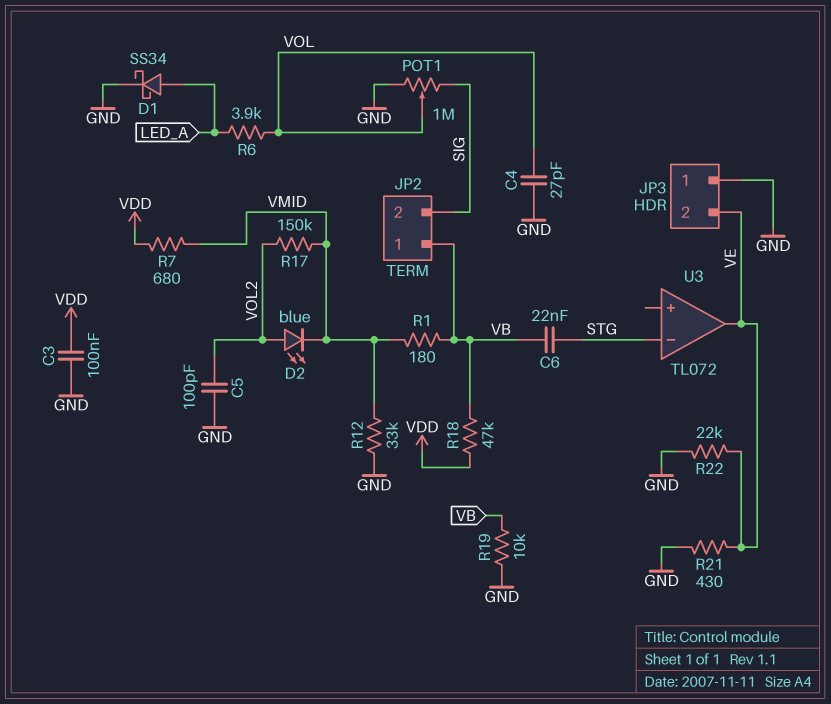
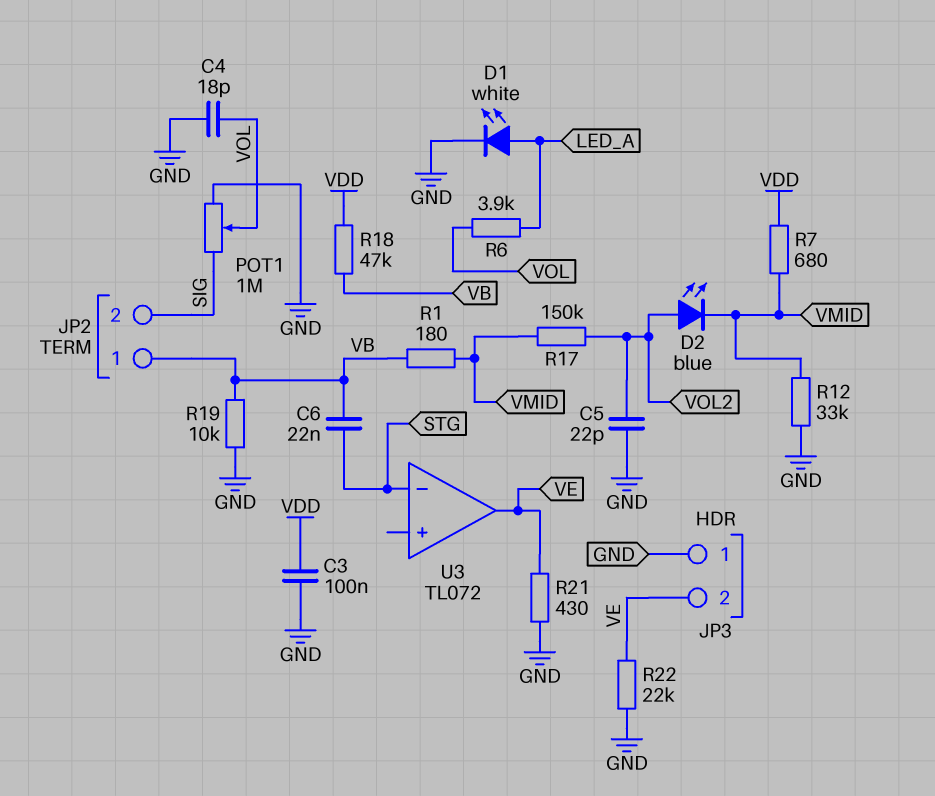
C4: 27pF (GND, VOL) -> 18pF (GND, VOL)
C5: 100pF (GND, VOL2) -> 22pF (GND, VOL2)
D1: schottky SS34 (A LED_A, K GND) -> LED white (A LED_A, K GND)

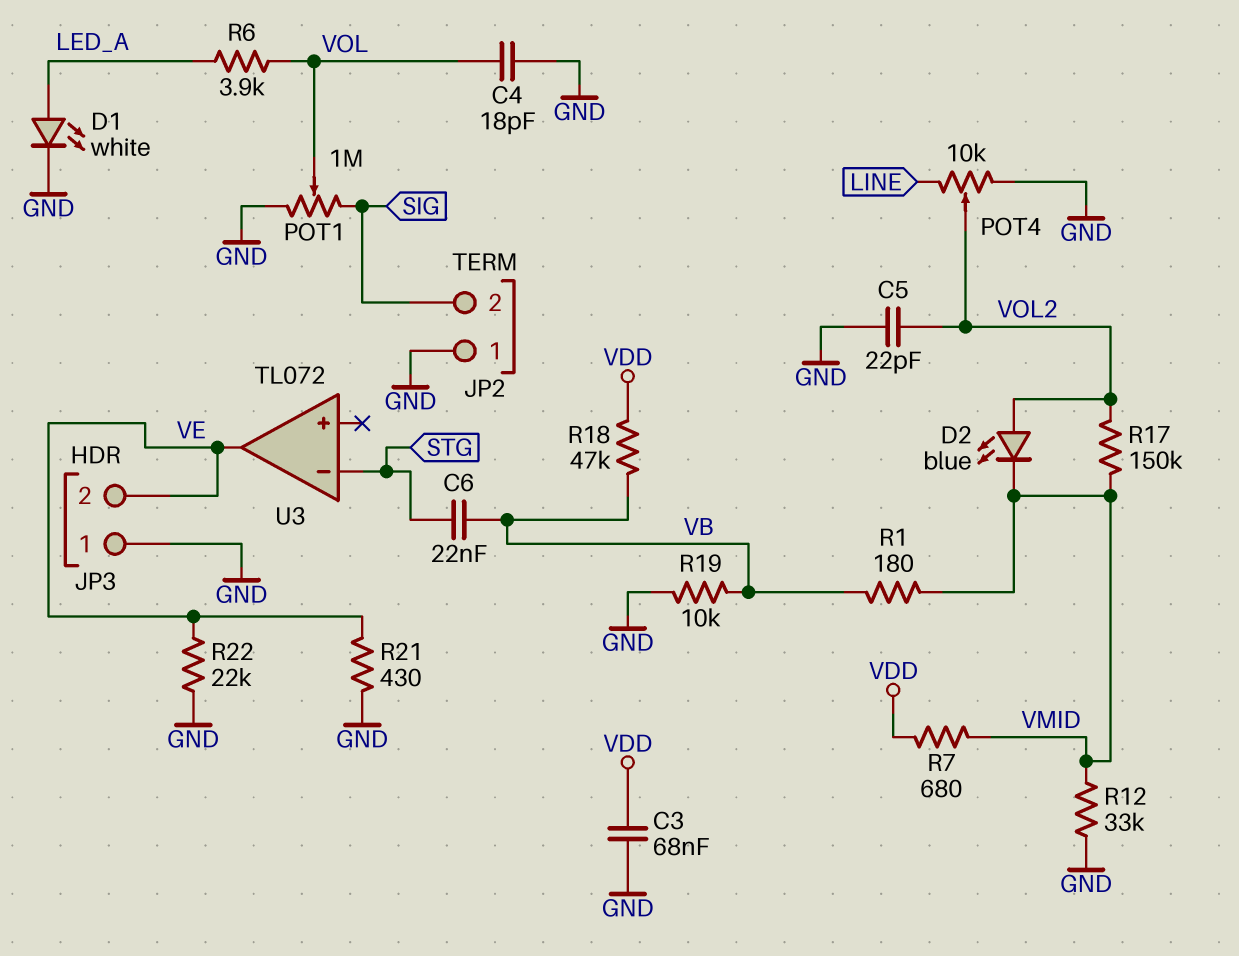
C3: 100nF (GND, VDD) -> 68nF (GND, VDD)
JP2 pin 1: VB -> GND
POT4: none -> 10k (GND, LINE, wiper VOL2)

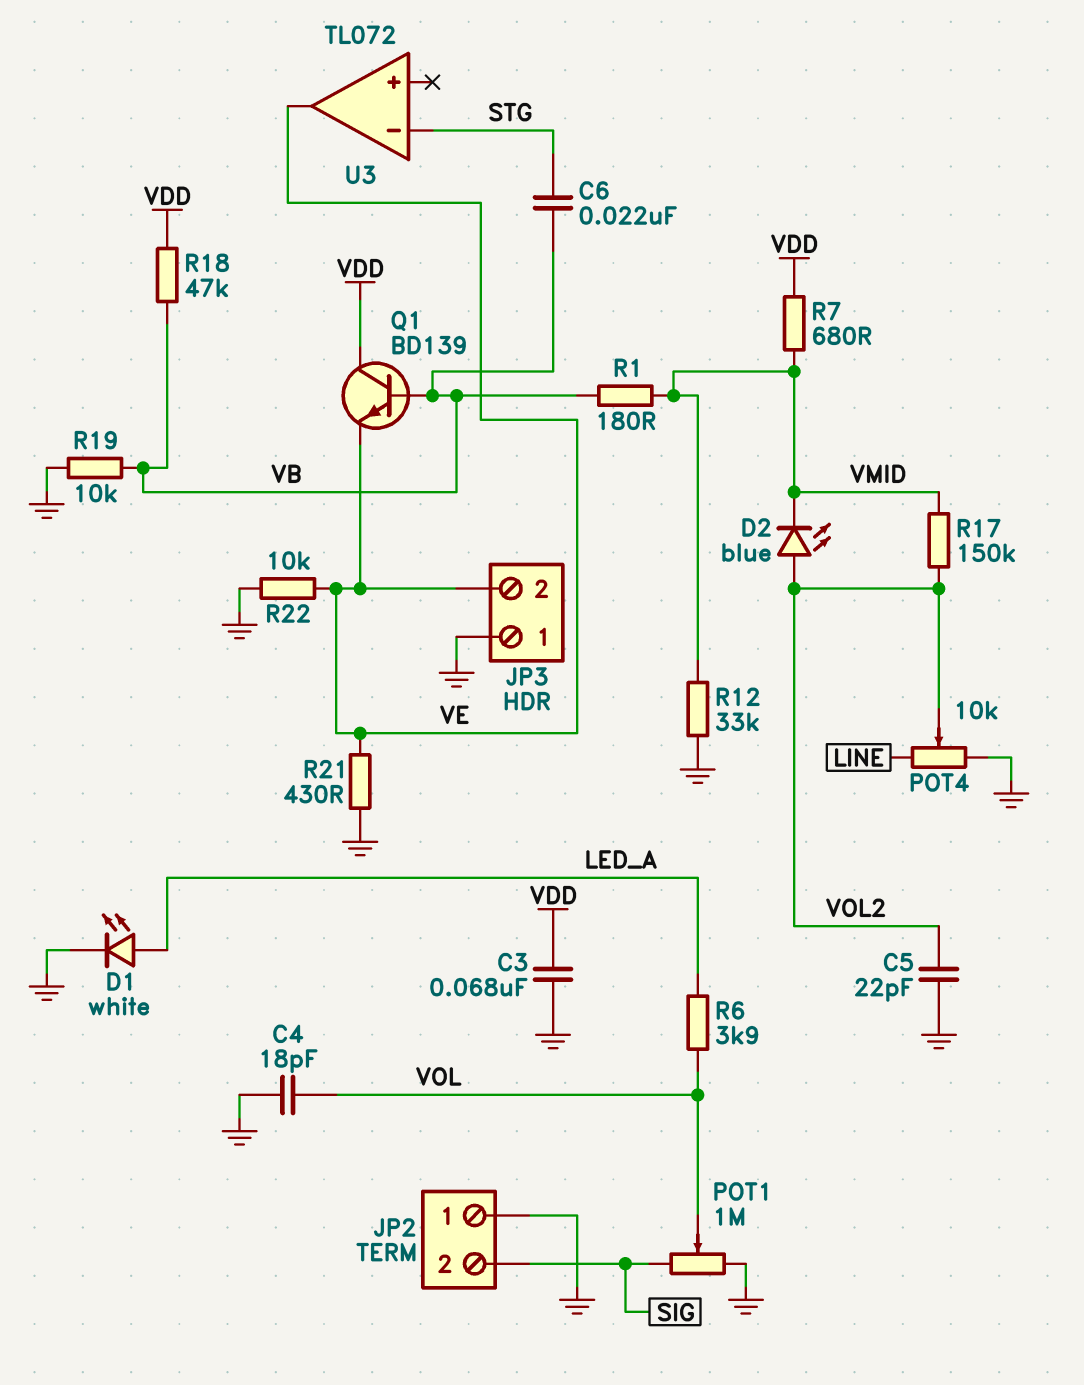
Q1: none -> NPN BD139 (B VB, C VDD, E VE)
R22: 22k (GND, VE) -> 10k (GND, VE)

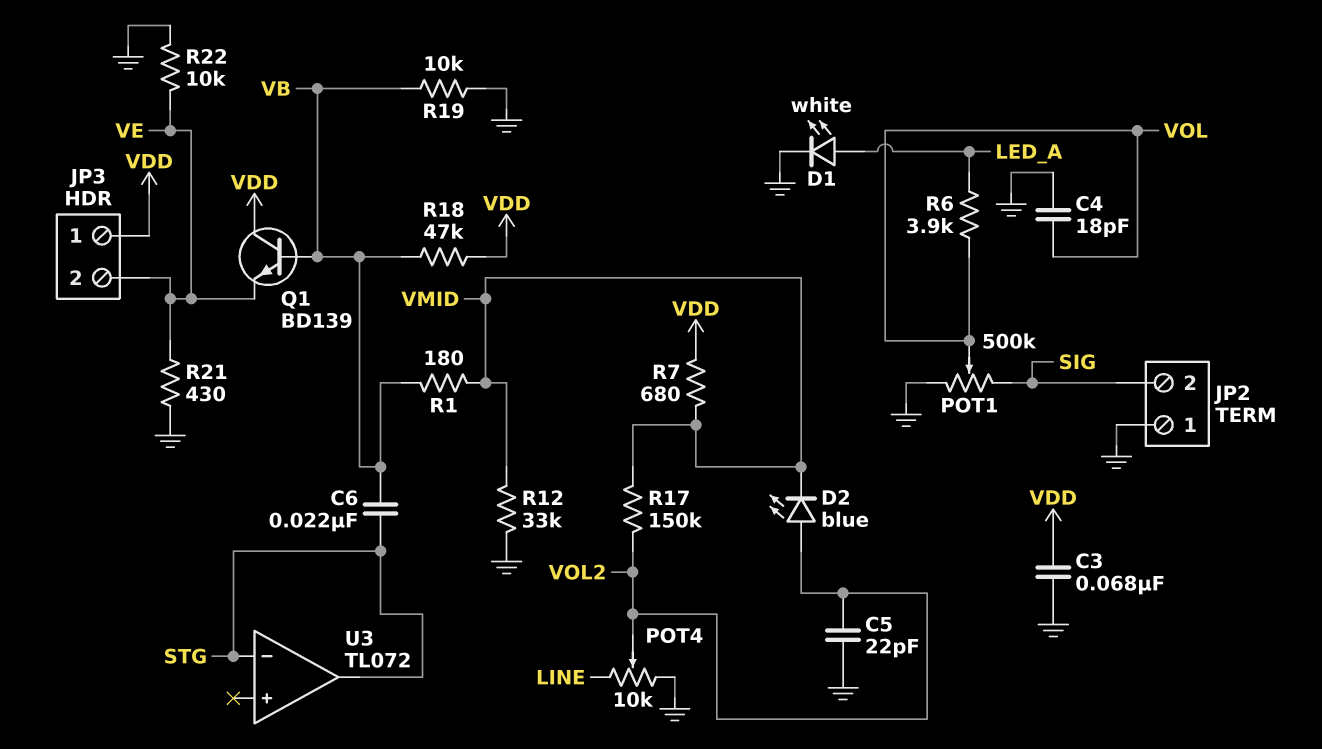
JP3 pin 1: GND -> VDD
POT1: 1M (GND, SIG, wiper VOL) -> 500k (GND, SIG, wiper VOL)
U3 pin out: VE -> STG

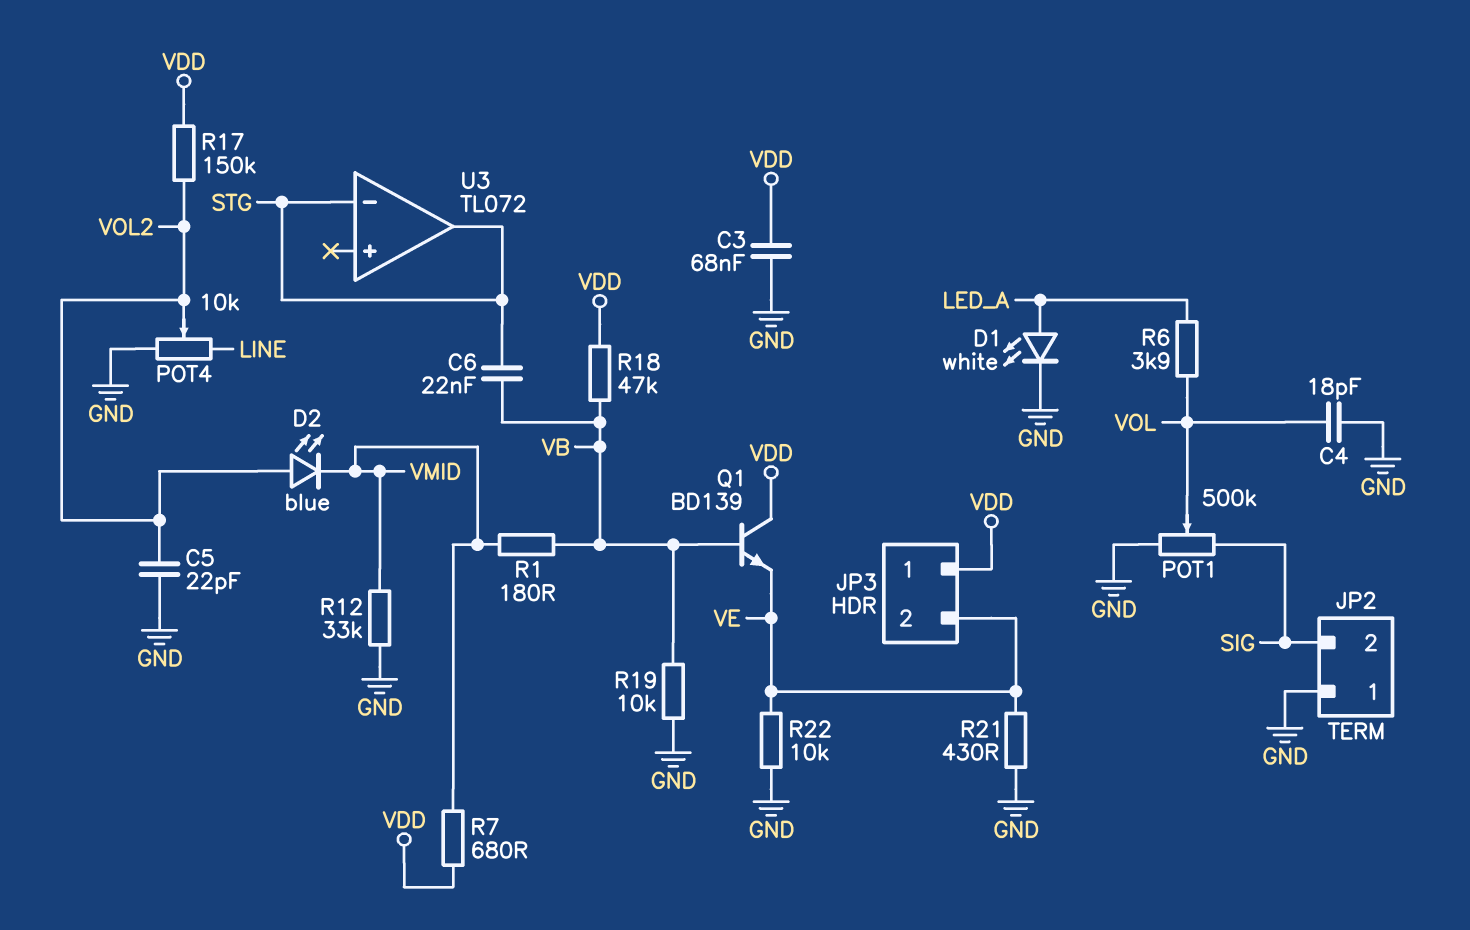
R17: 150k (VMID, VOL2) -> 150k (VDD, VOL2)

